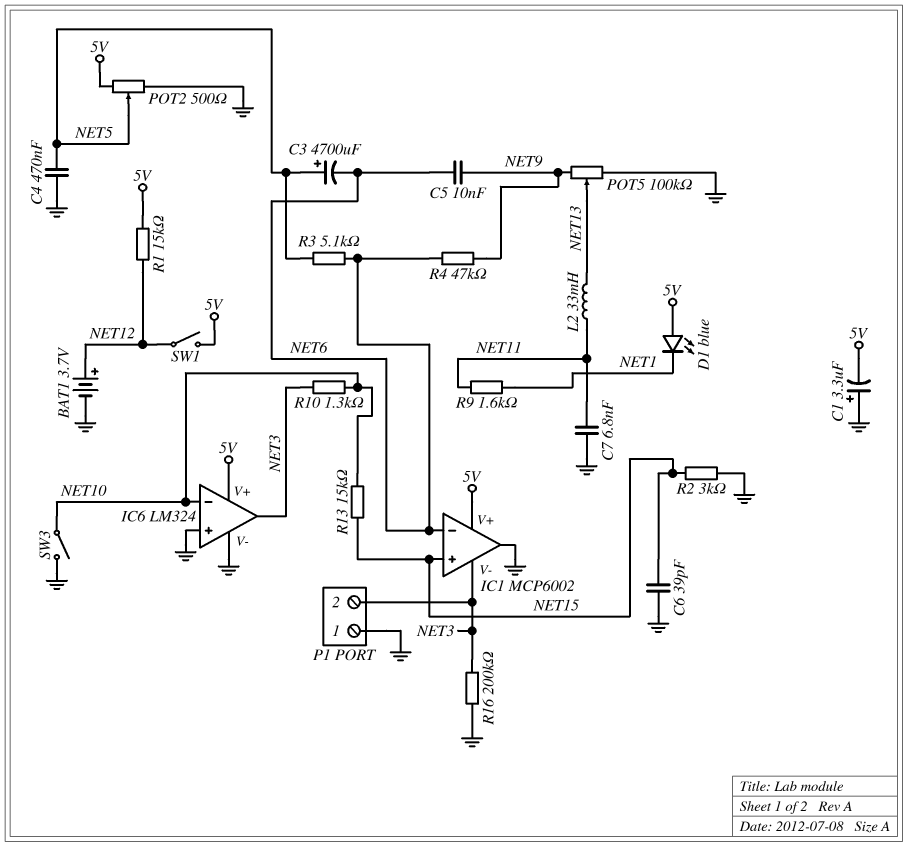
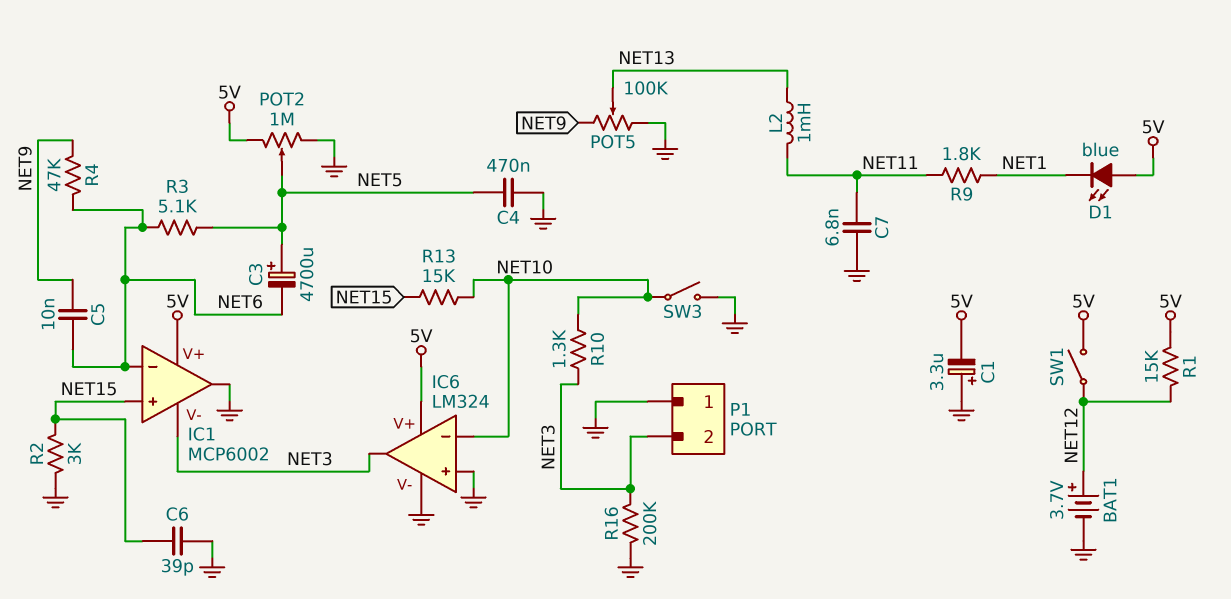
L2: 33mH (NET11, NET13) -> 1mH (NET11, NET13)
POT2: 500 (5V, GND, wiper NET5) -> 1M (5V, GND, wiper NET5)
R9: 1.6k (NET1, NET11) -> 1.8k (NET1, NET11)

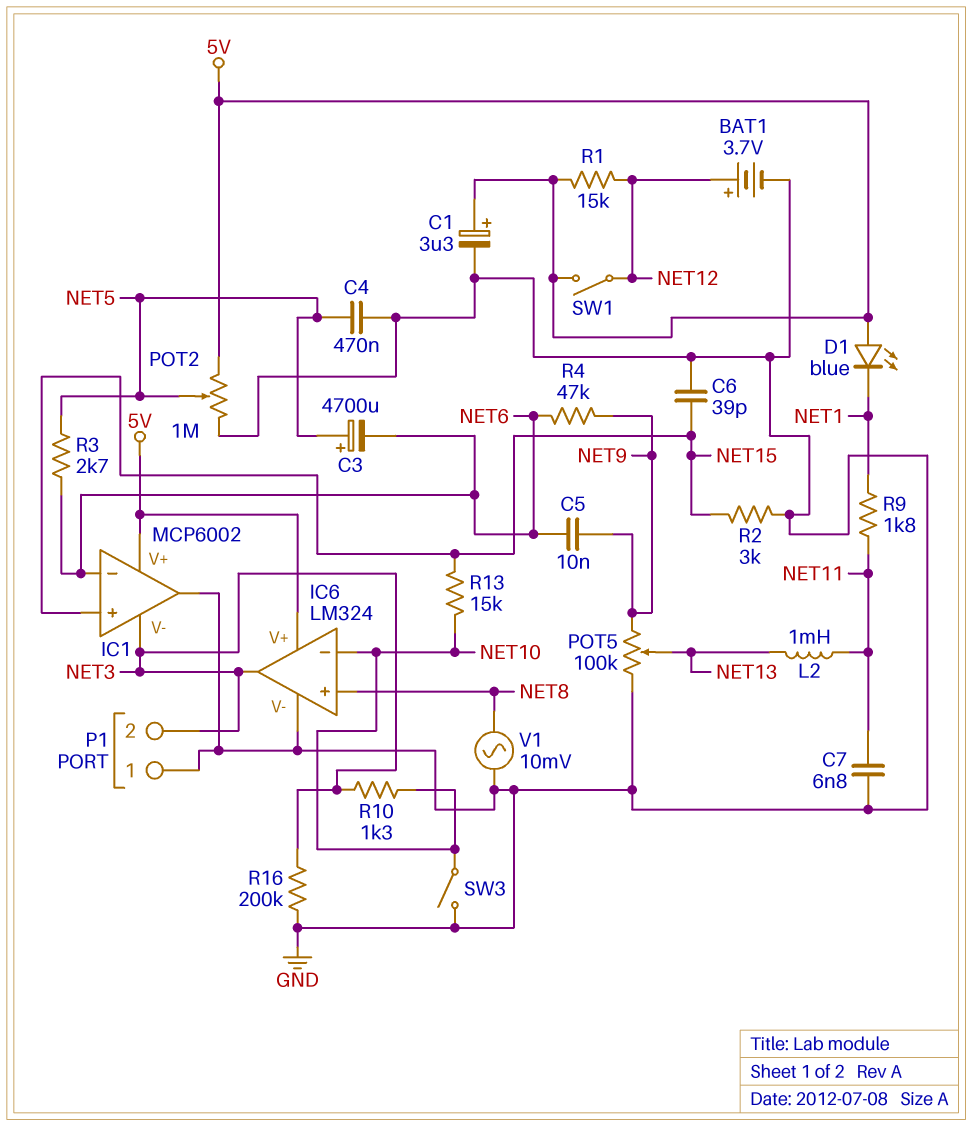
C1: 3.3uF (plus GND, minus 5V) -> 3.3uF (plus 5V, minus GND)
IC6 pin in+: GND -> NET8
R3: 5.1k (NET5, NET6) -> 2.7k (NET5, NET6)
V1: none -> AC 10mV (GND, NET8)

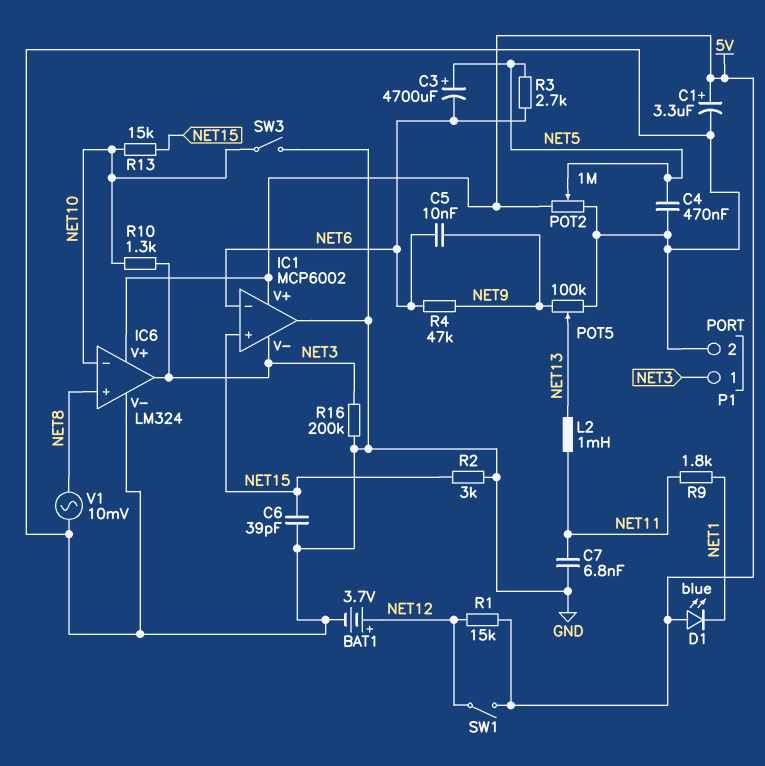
P1 pin 1: GND -> NET3
P1 pin 2: NET3 -> GND

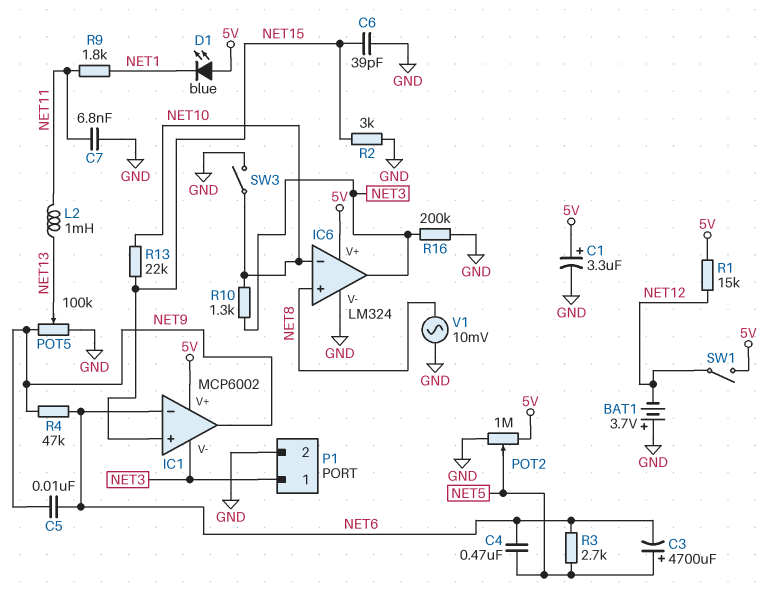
BAT1: 3.7V (plus NET12, minus GND) -> 3.7V (plus GND, minus NET12)
C4: 470nF (GND, NET5) -> 470nF (NET5, NET6)
IC1 pin out: GND -> NET9
R13: 15k (NET10, NET15) -> 22k (NET10, NET15)

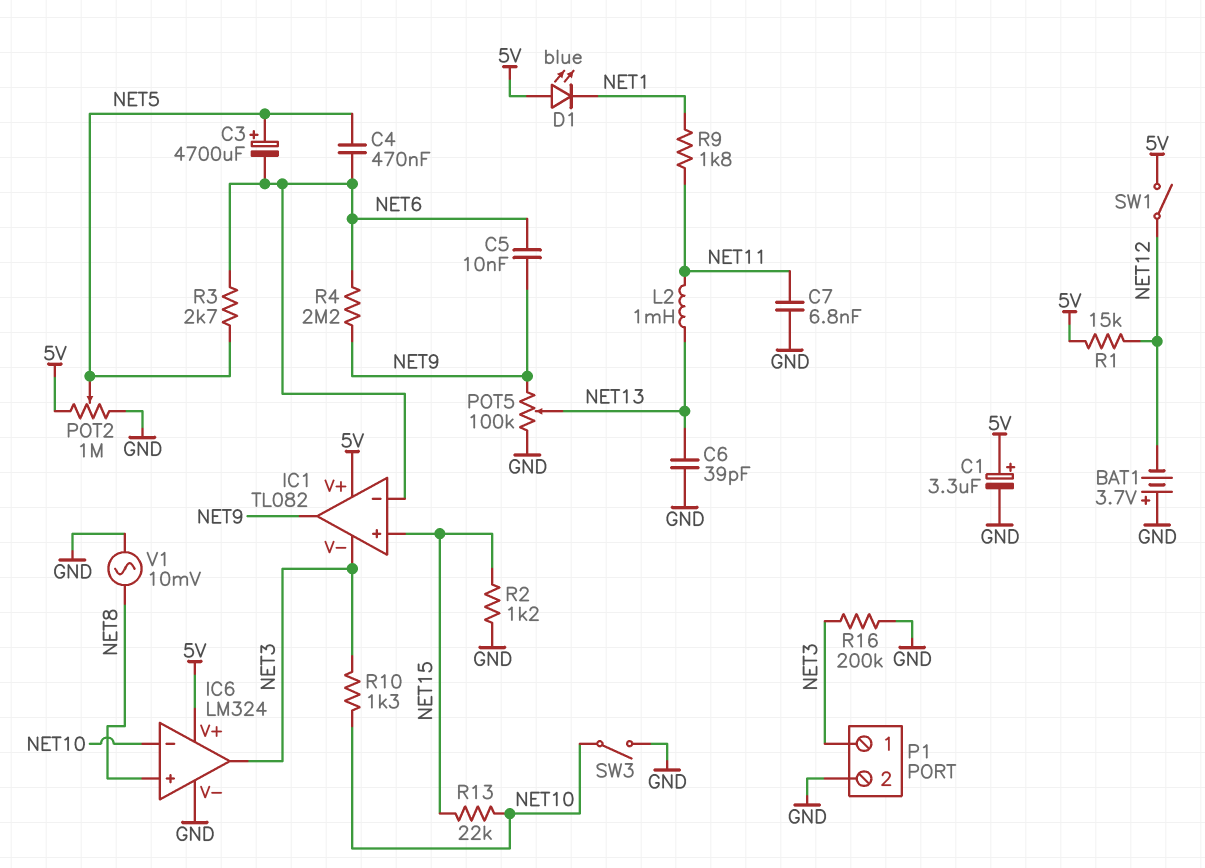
C6: 39pF (GND, NET15) -> 39pF (GND, NET13)
IC1: MCP6002 -> TL082
R2: 3k (GND, NET15) -> 1.2k (GND, NET15)
R4: 47k (NET6, NET9) -> 2.2M (NET6, NET9)

